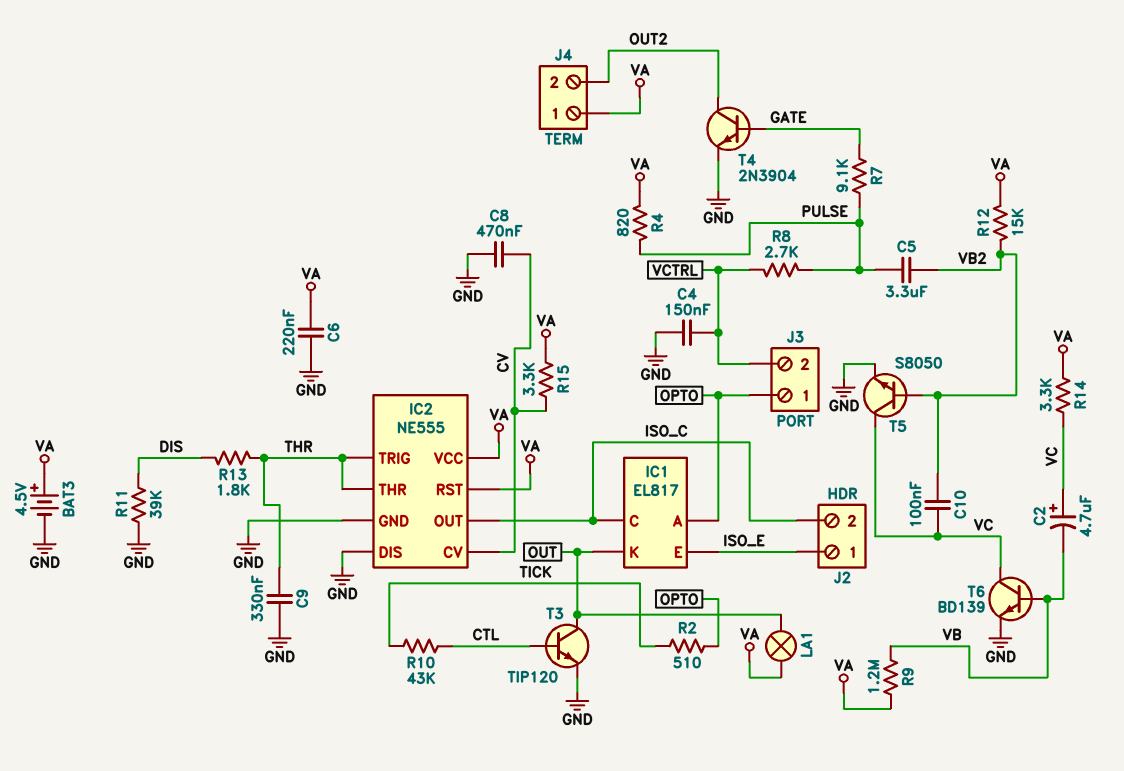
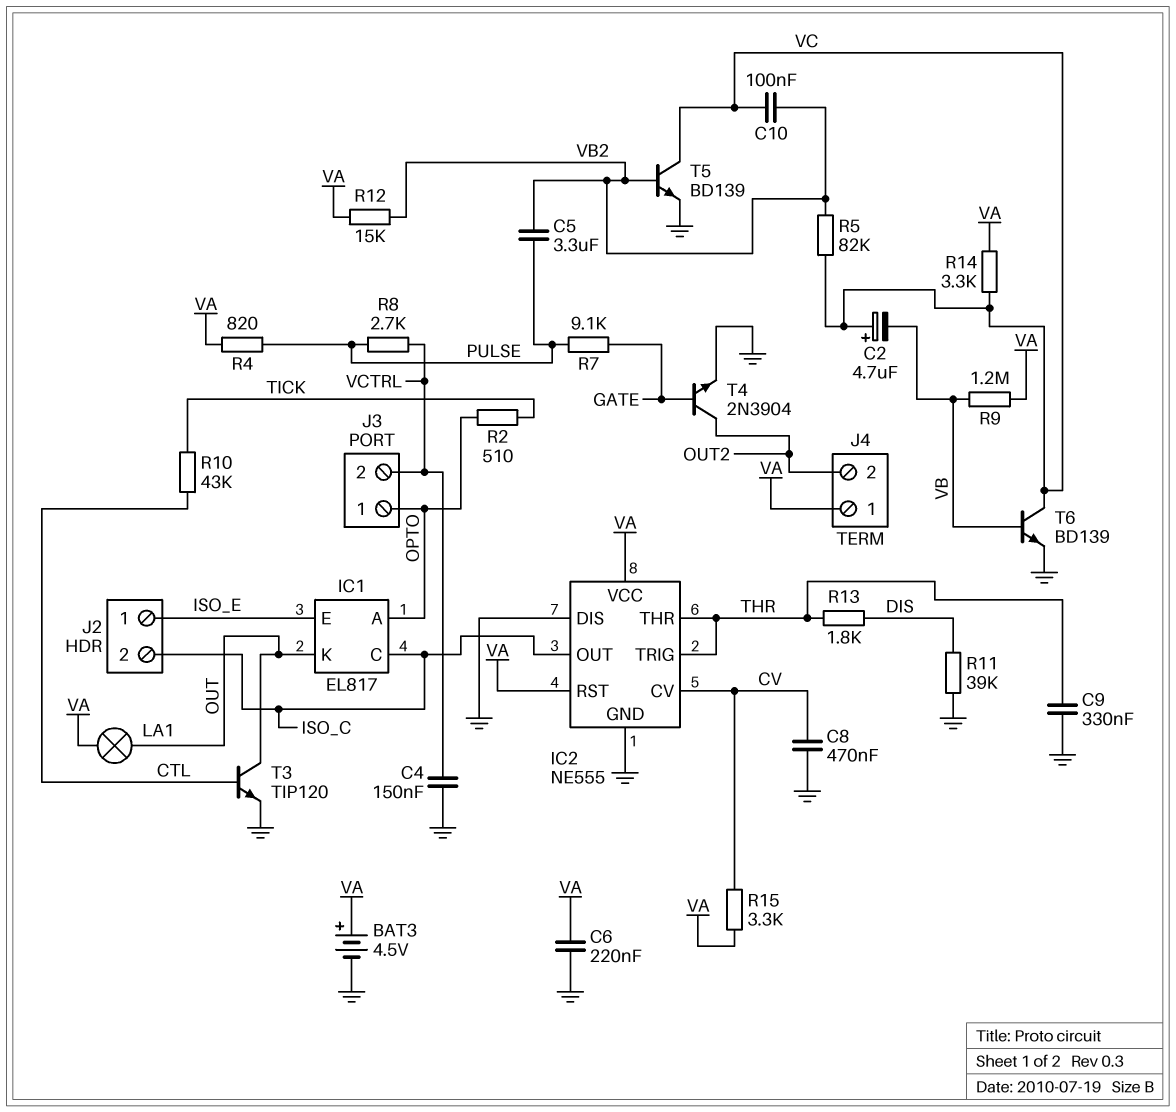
R5: none -> 82k (VB2, VC)
T5: NPN S8050 (B VB2, C VC, E GND) -> NPN BD139 (B VB2, C VC, E GND)

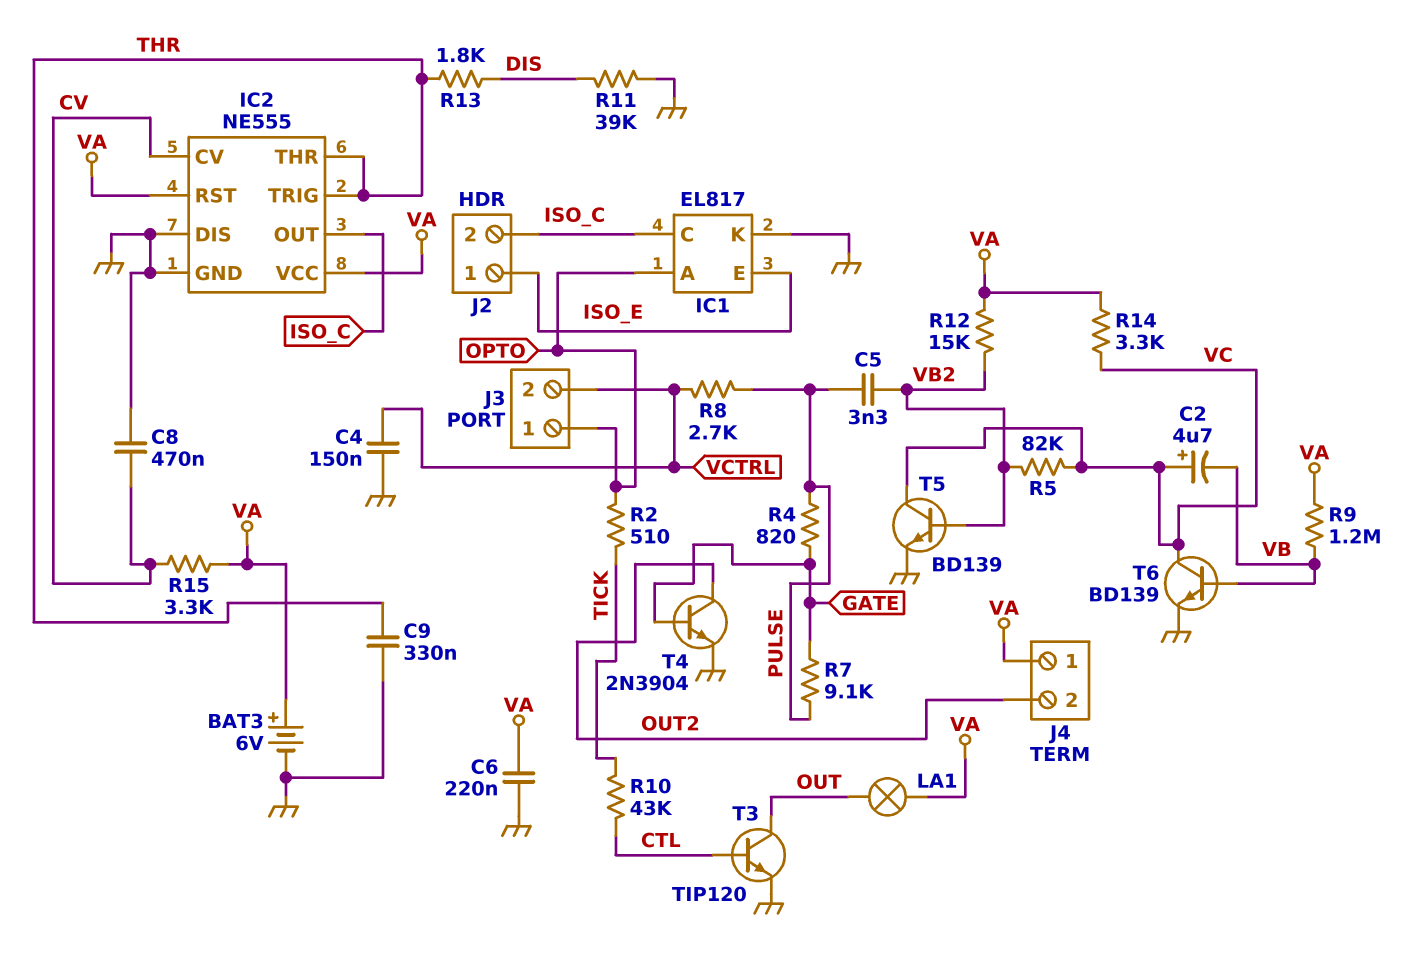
BAT3: 4.5V (plus VA, minus GND) -> 6V (plus VA, minus GND)
C5: 3.3uF (PULSE, VB2) -> 3.3nF (PULSE, VB2)
C10: 100nF (VB2, VC) -> none
IC1 pin K: OUT -> GND
R4: 820 (PULSE, VA) -> 820 (GATE, PULSE)

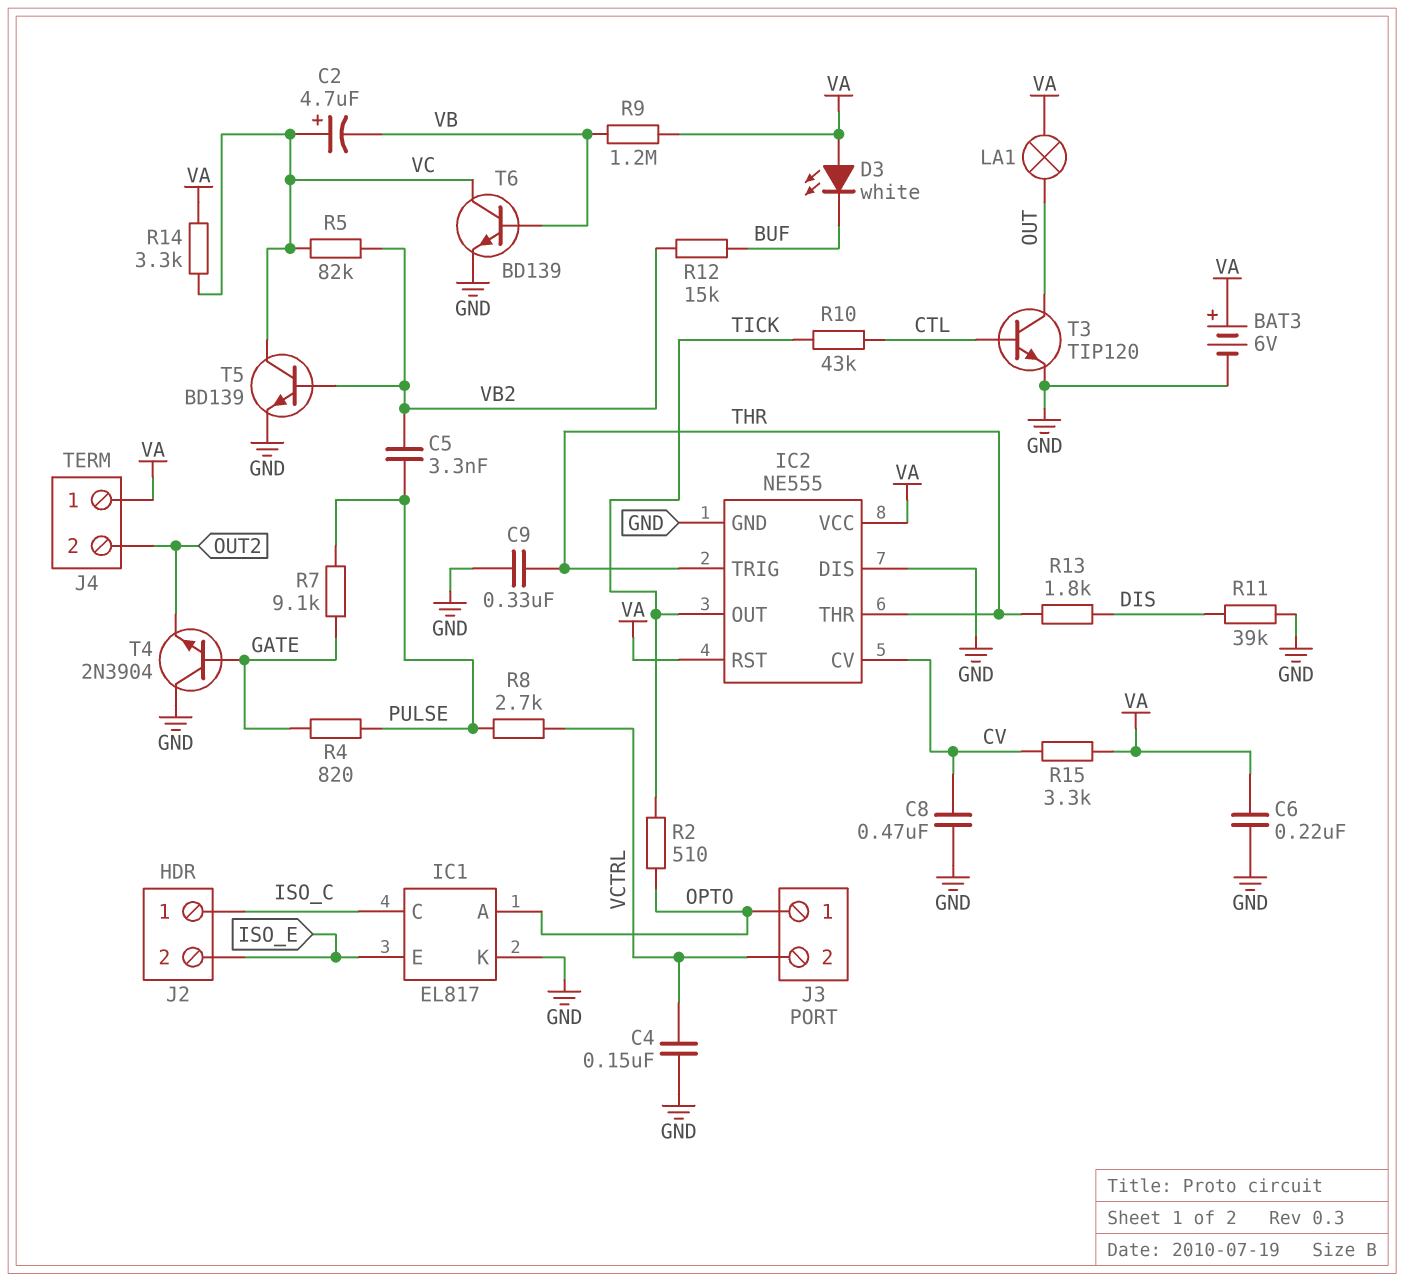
D3: none -> LED white (A VA, K BUF)
IC2 pin OUT: ISO_C -> TICK
J2 pin 1: ISO_E -> ISO_C
J2 pin 2: ISO_C -> ISO_E
R12: 15k (VA, VB2) -> 15k (BUF, VB2)
T4: NPN 2N3904 (B GATE, C OUT2, E GND) -> NPN 2N3904 (B GATE, C GND, E OUT2)

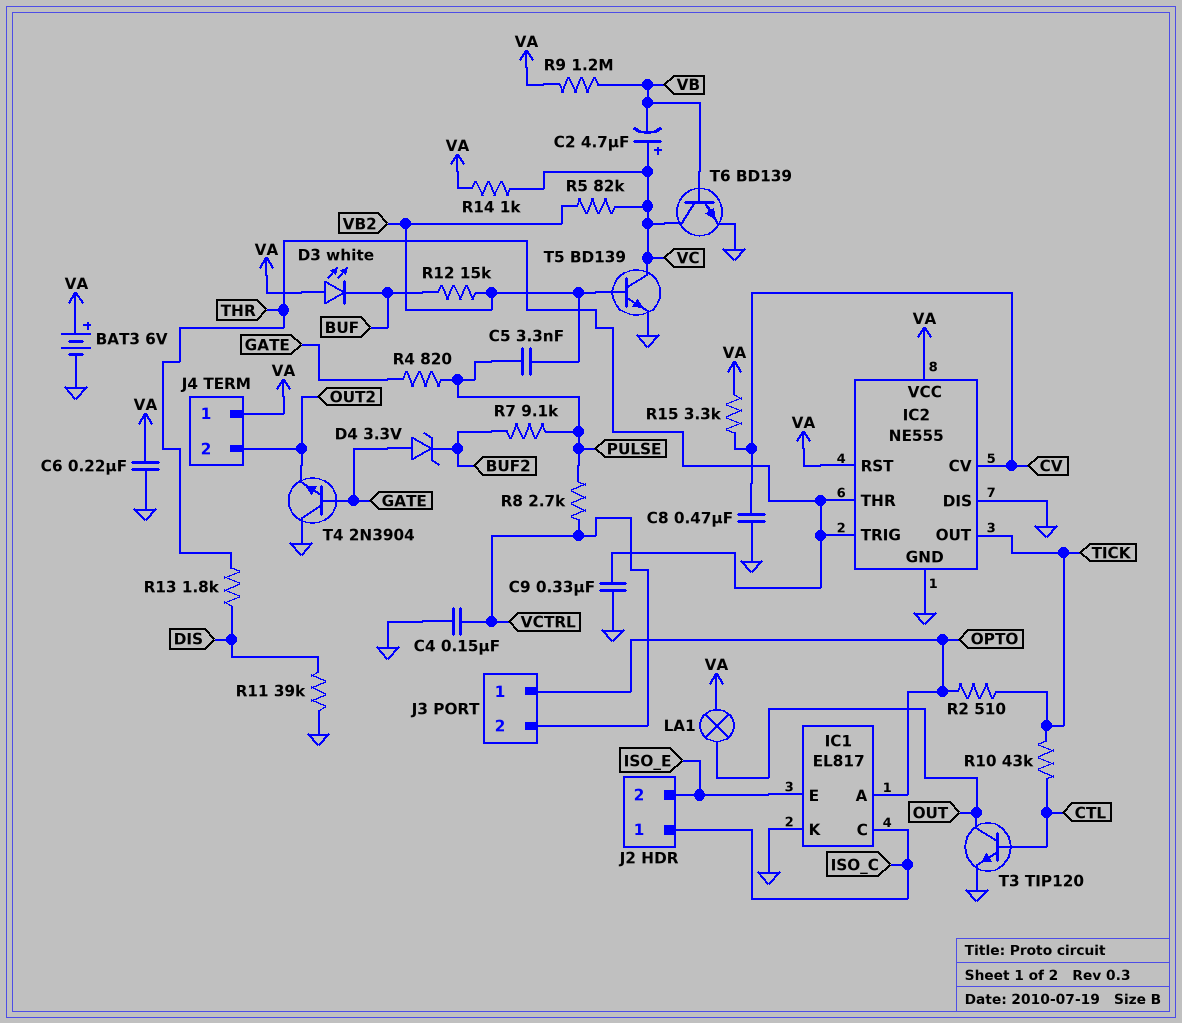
D4: none -> zener 3.3V (A GATE, K BUF2)
R7: 9.1k (GATE, PULSE) -> 9.1k (BUF2, PULSE)
R14: 3.3k (VA, VC) -> 1k (VA, VC)

